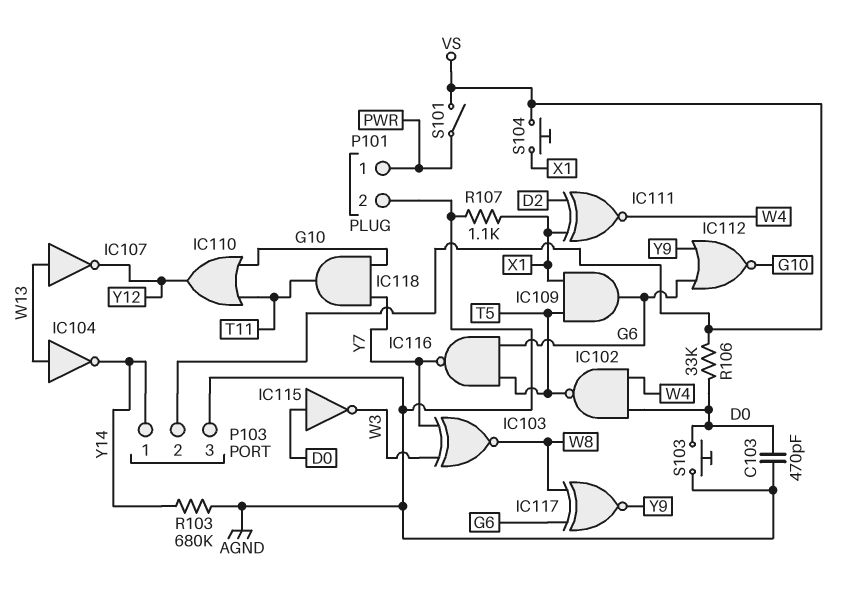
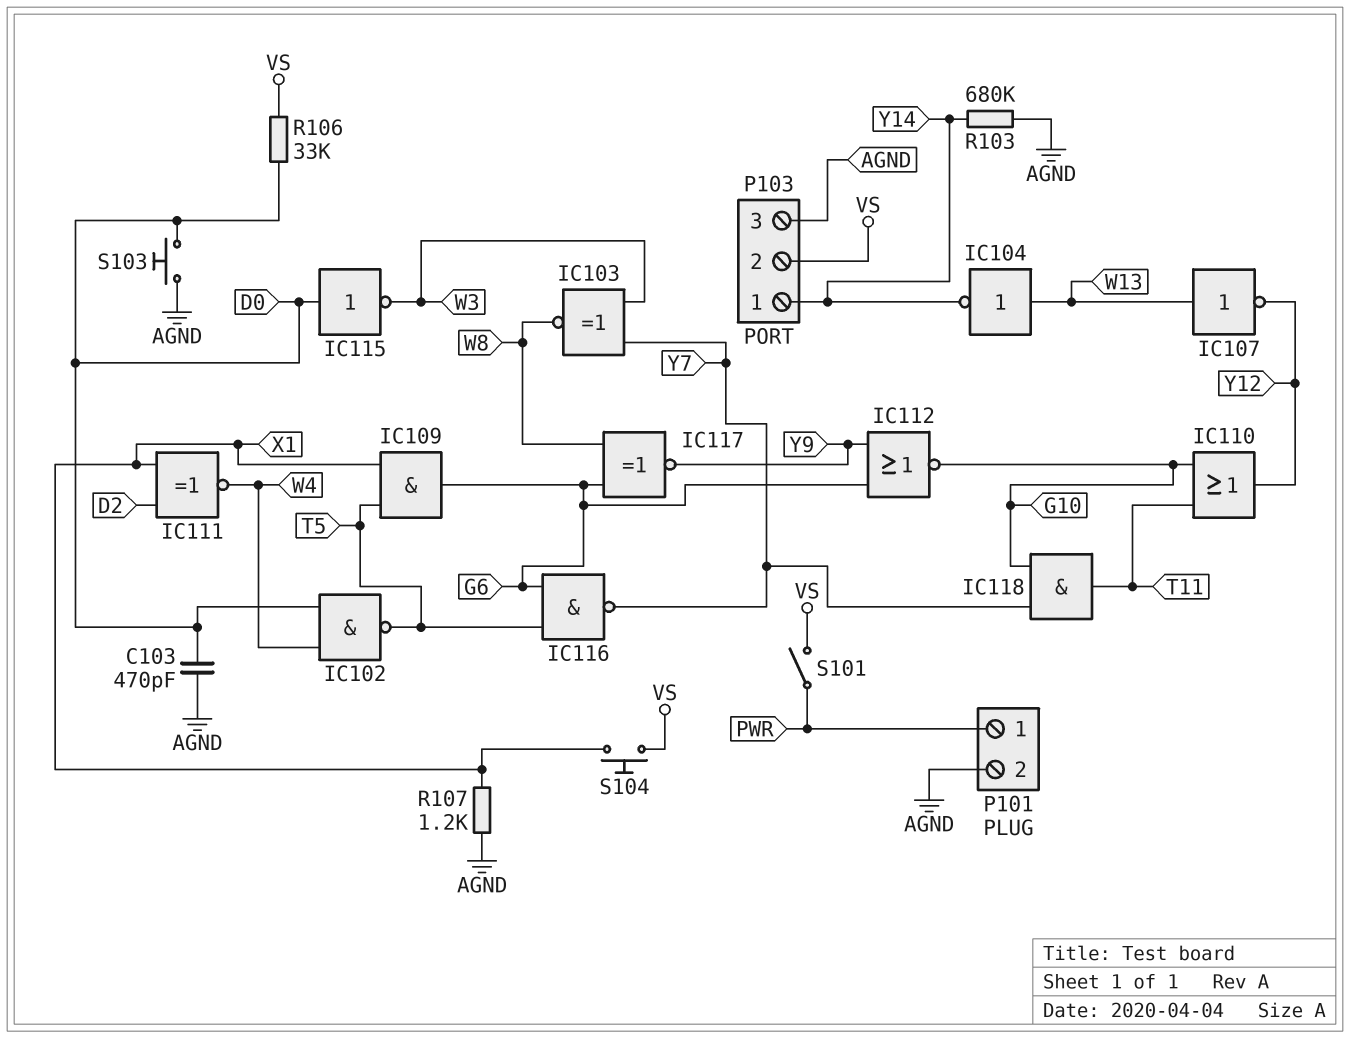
R107: 1.1k (AGND, X1) -> 1.2k (AGND, X1)

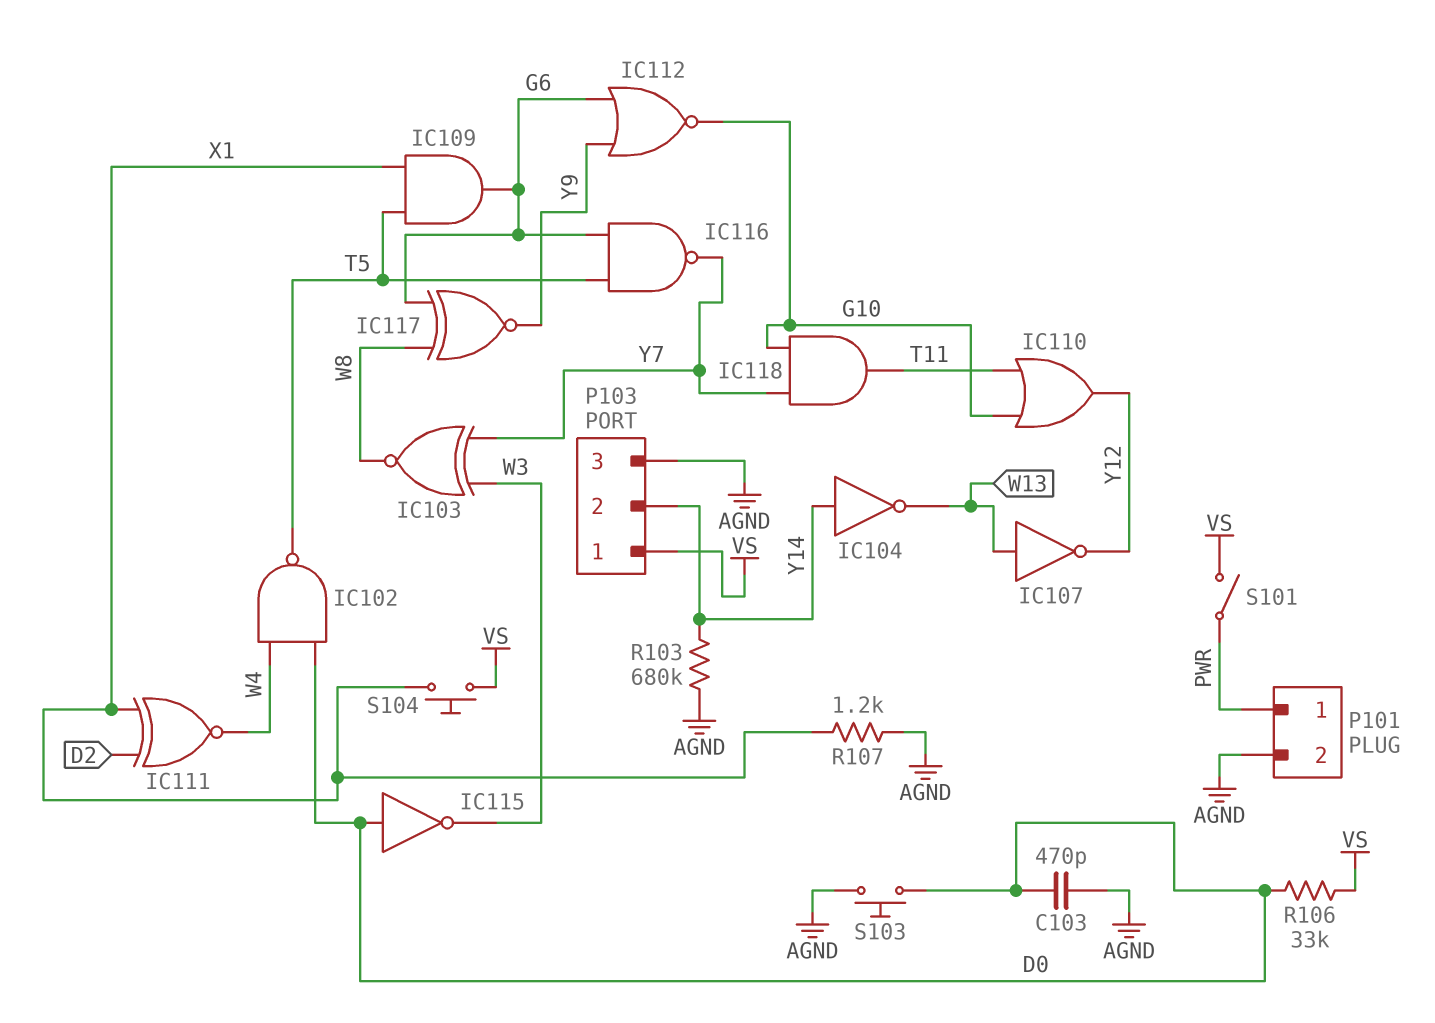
IC104: NOT (in W13, out Y14) -> NOT (in Y14, out W13)
P103 pin 1: Y14 -> VS
P103 pin 2: VS -> Y14

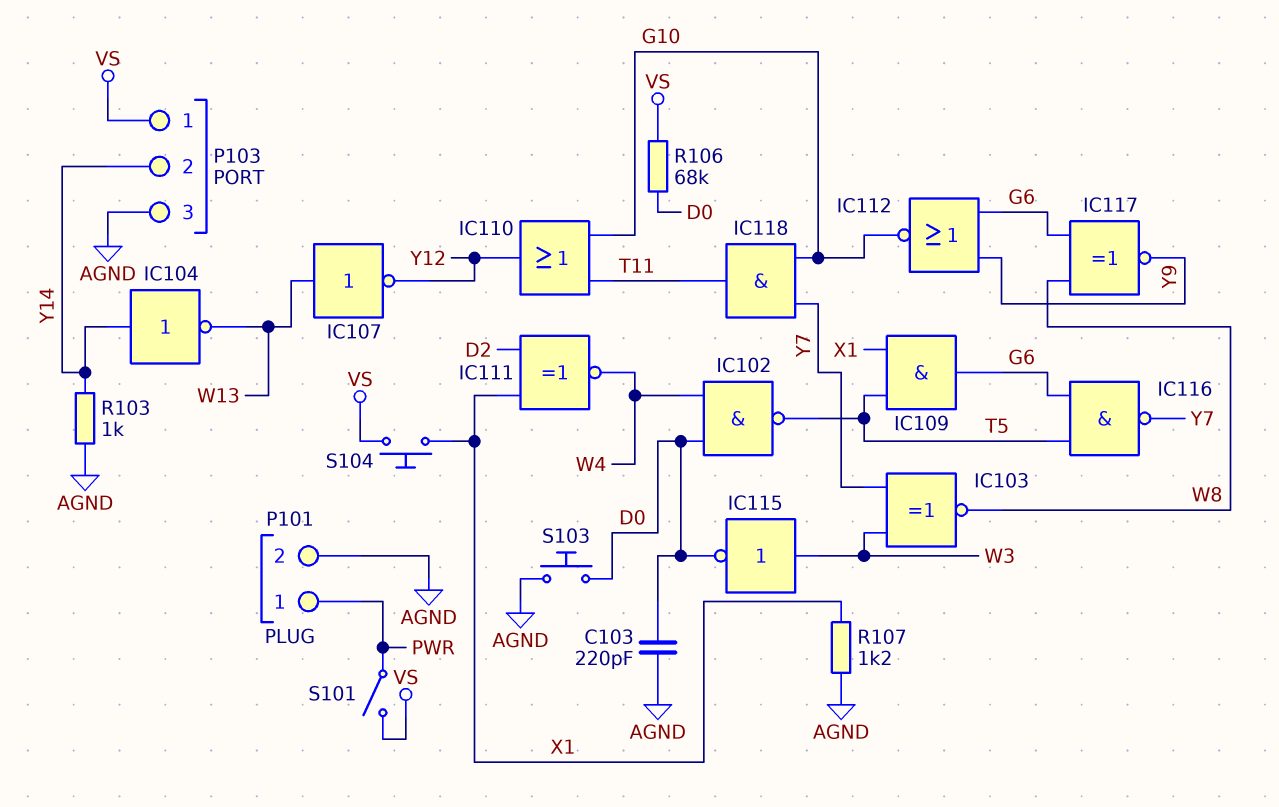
C103: 470pF (AGND, D0) -> 220pF (AGND, D0)
IC115: NOT (in D0, out W3) -> NOT (in W3, out D0)
R103: 680k (AGND, Y14) -> 1k (AGND, Y14)
R106: 33k (D0, VS) -> 68k (D0, VS)

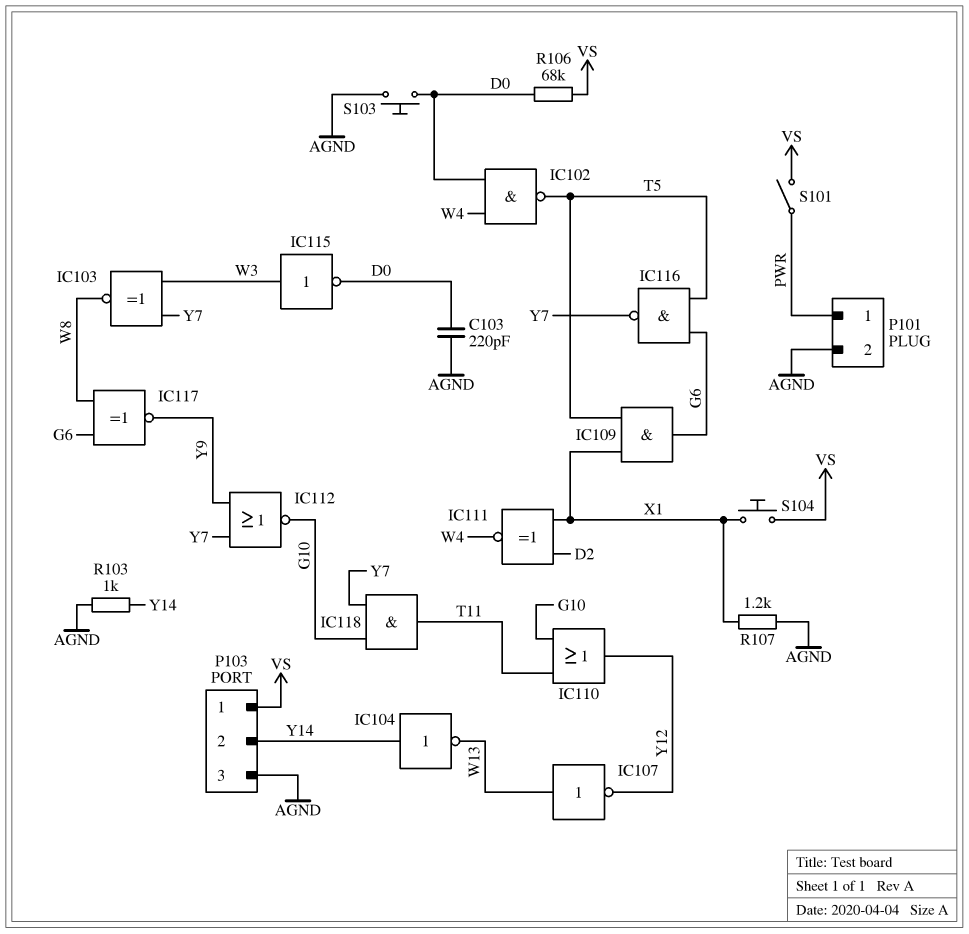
IC112: NOR (in G6, in Y9, out G10) -> NOR (in Y7, in Y9, out G10)

